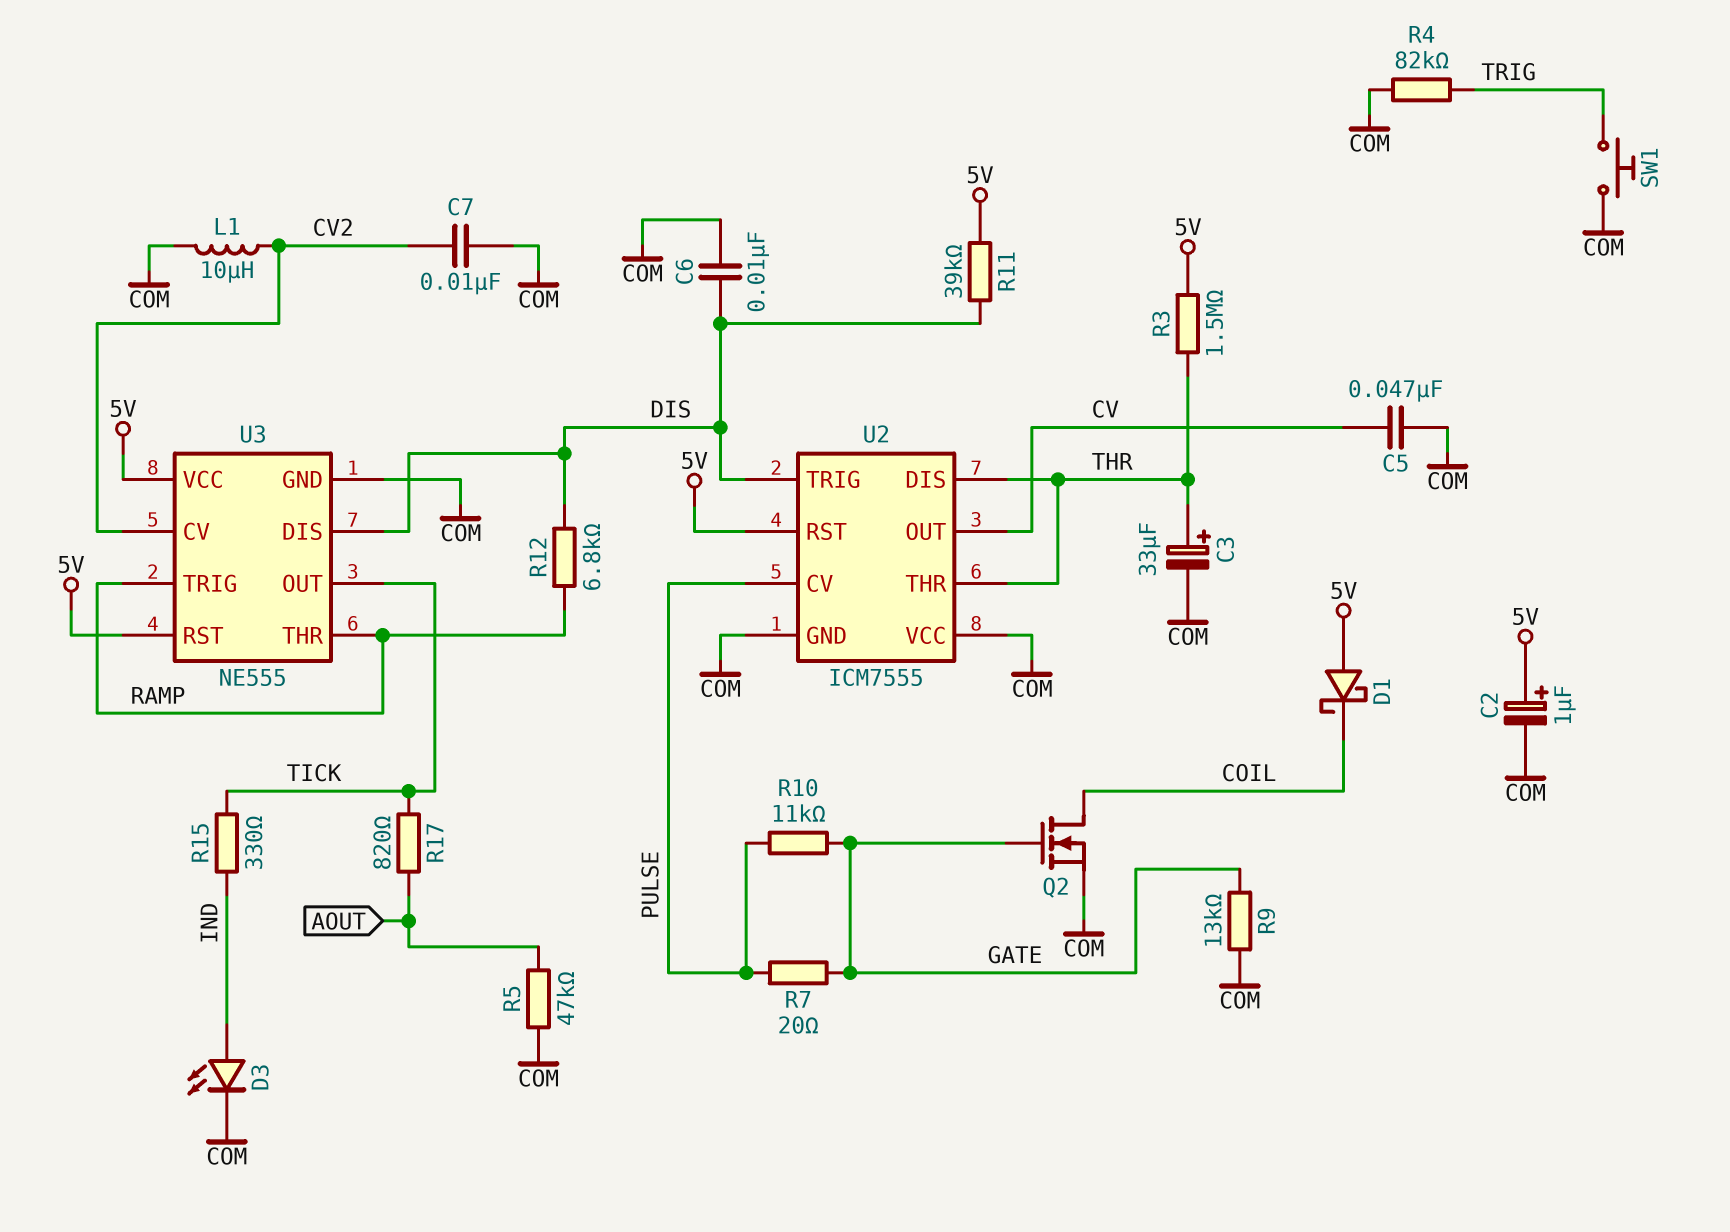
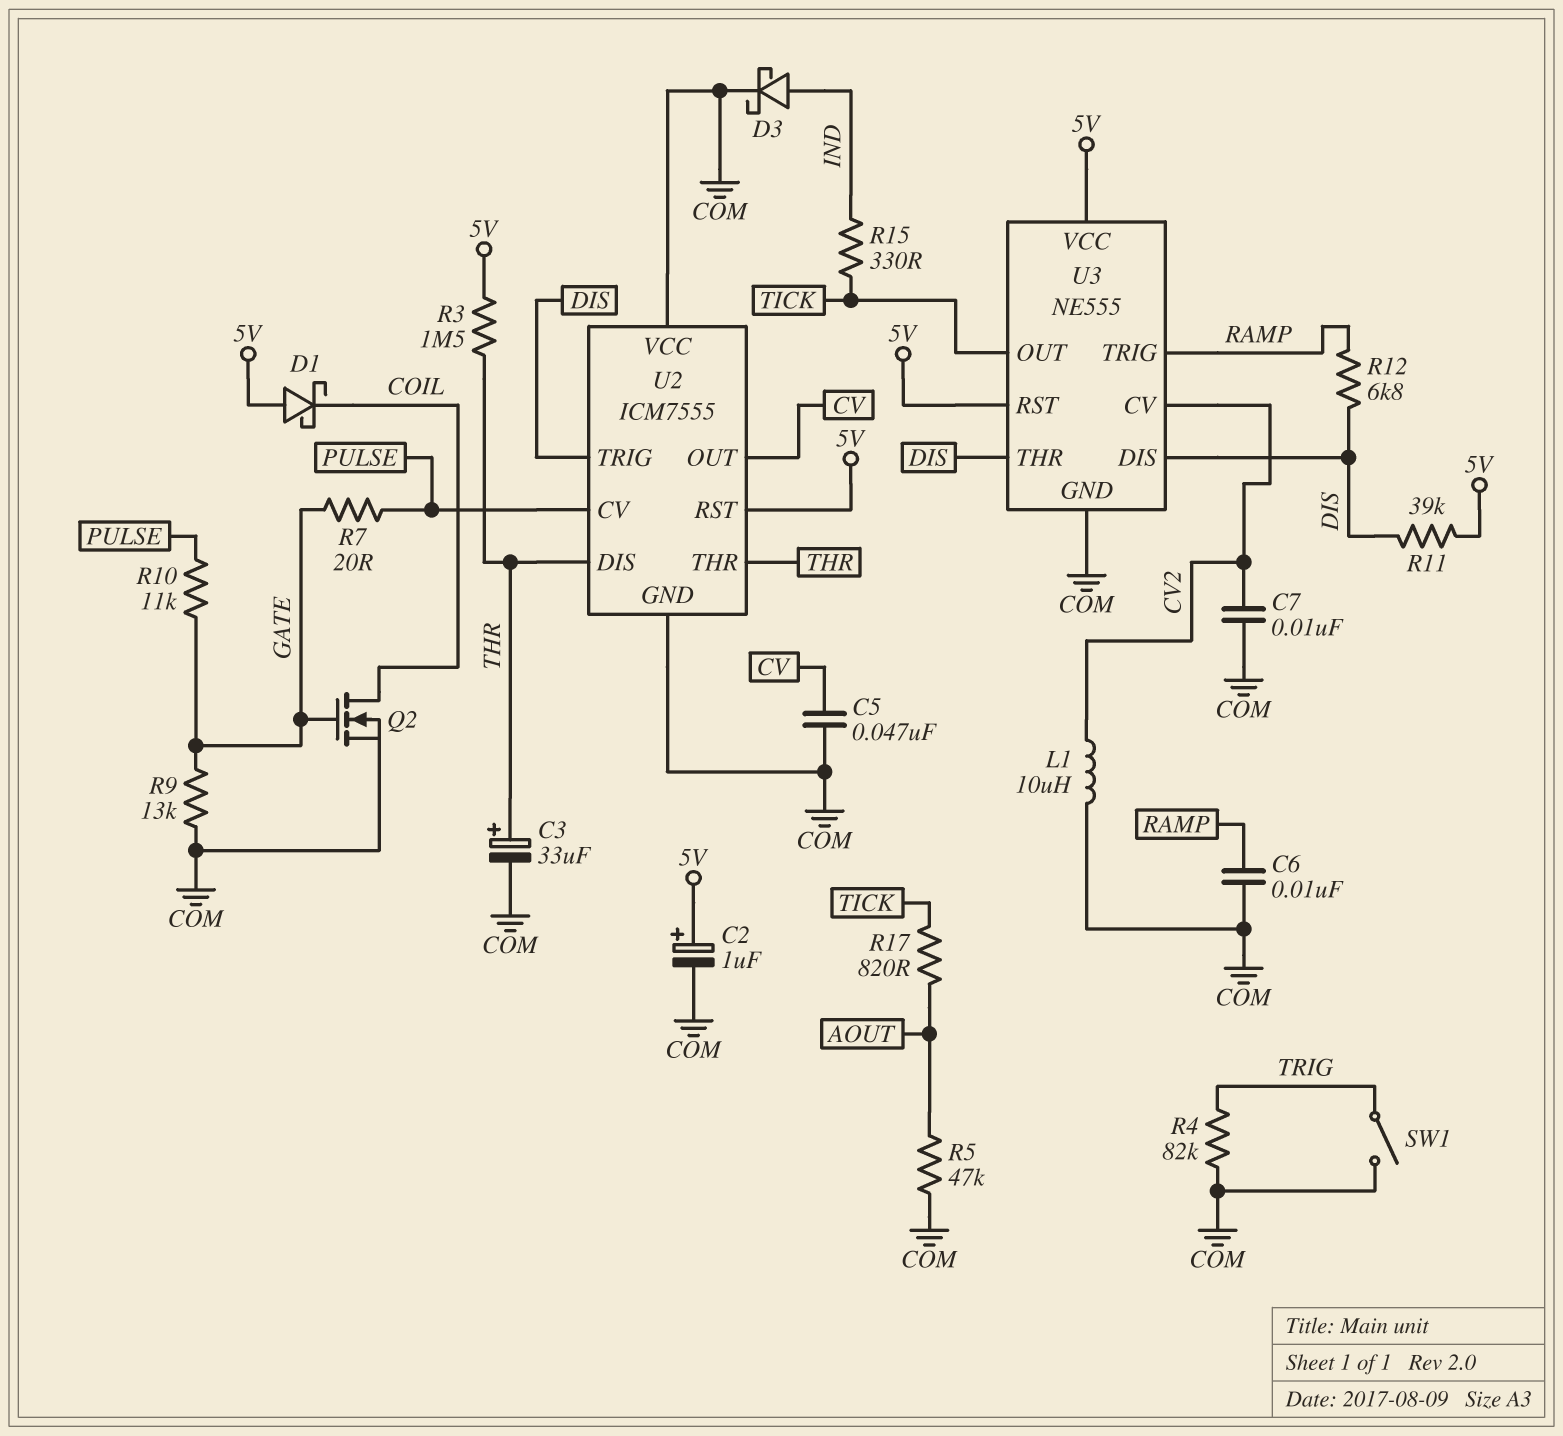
C6: 10nF (COM, DIS) -> 10nF (COM, RAMP)
D3: LED (A IND, K COM) -> schottky (A IND, K COM)
SW1: button (COM, TRIG) -> switch (COM, TRIG)
U3 pin THR: RAMP -> DIS

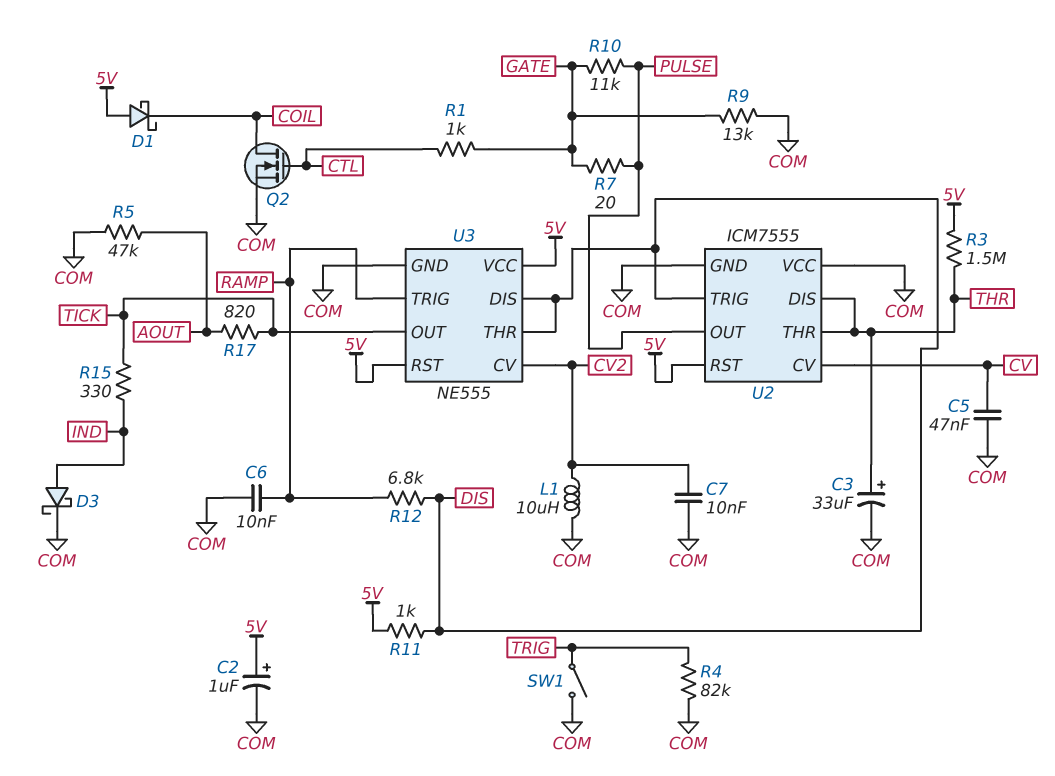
Q2: NMOS (G GATE, D COIL, S COM) -> NMOS (G CTL, D COIL, S COM)
R1: none -> 1k (CTL, GATE)
R11: 39k (5V, DIS) -> 1k (5V, DIS)
U2 pin CV: PULSE -> CV
U2 pin OUT: CV -> PULSE

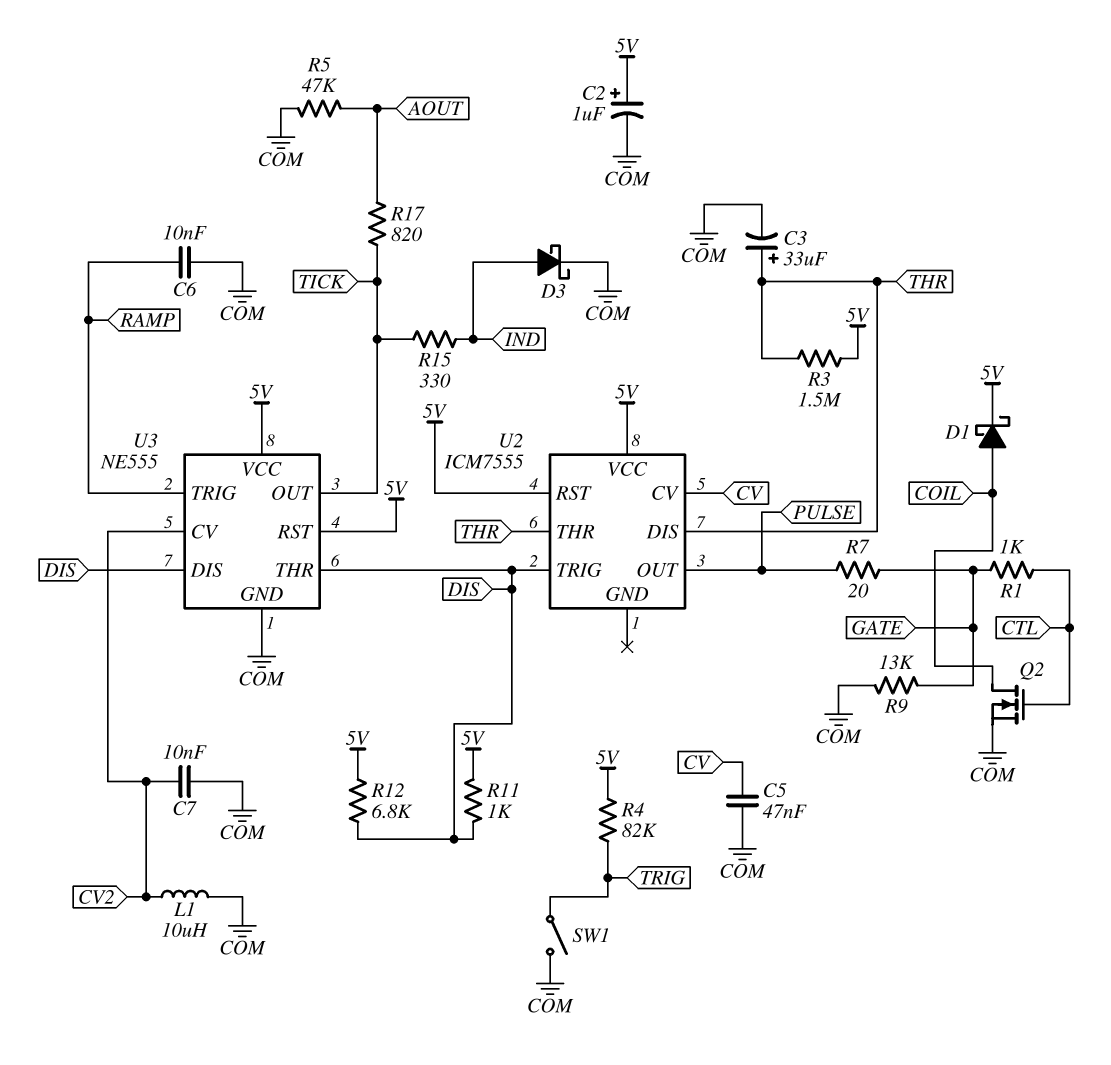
D1: schottky (A 5V, K COIL) -> schottky (A COIL, K 5V)
R4: 82k (COM, TRIG) -> 82k (5V, TRIG)
R10: 11k (GATE, PULSE) -> none
R12: 6.8k (DIS, RAMP) -> 6.8k (5V, DIS)
U2 pin GND: COM -> none
U2 pin VCC: COM -> 5V

